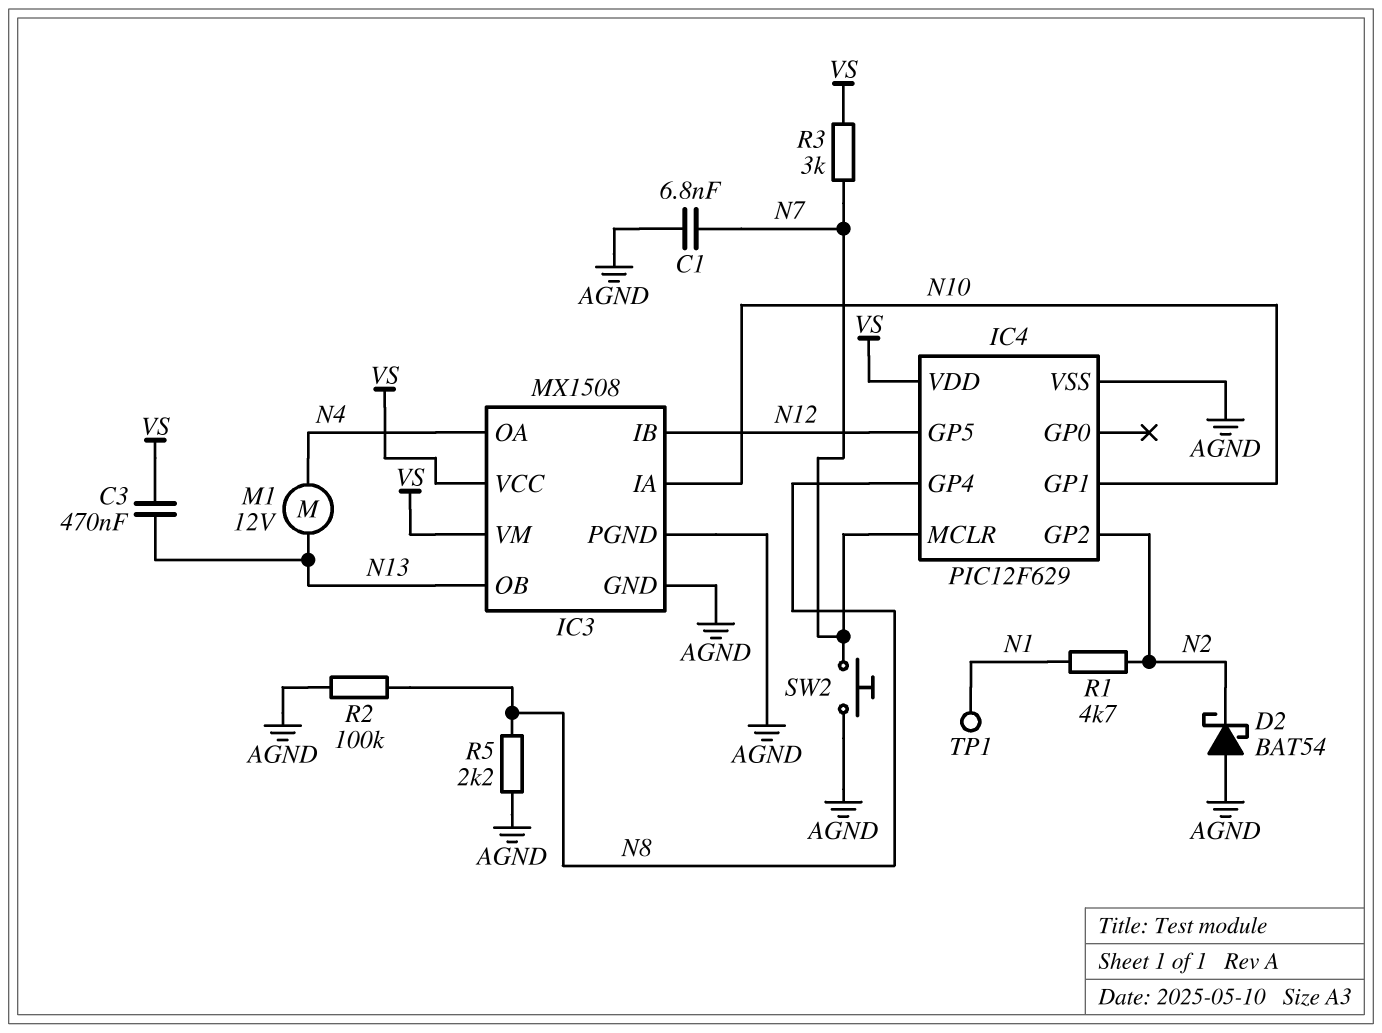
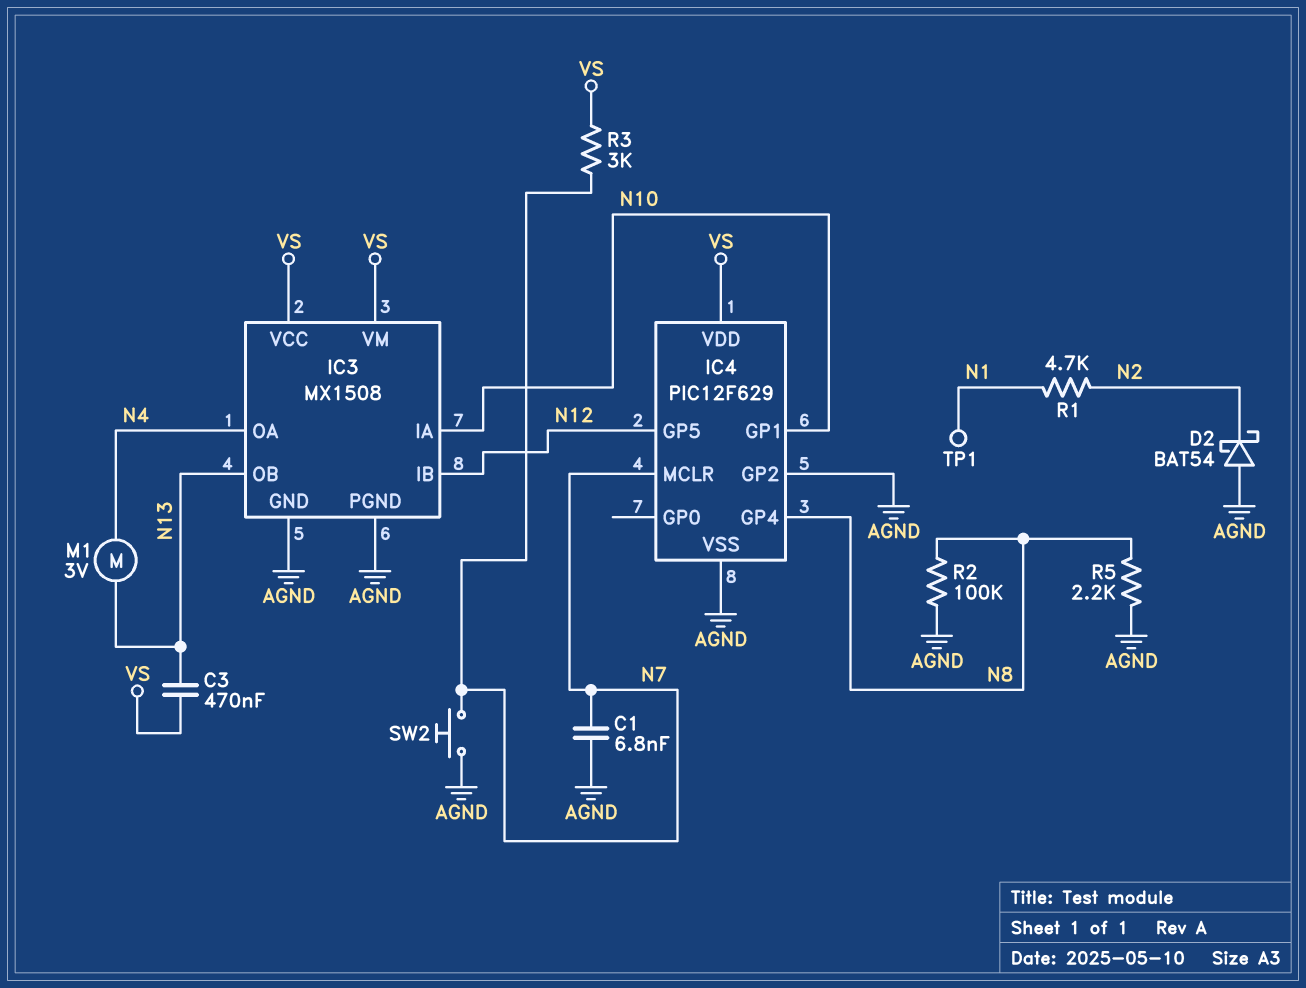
IC4 pin GP2: N2 -> AGND
M1: motor 12V (N4, N13) -> motor 3V (N4, N13)

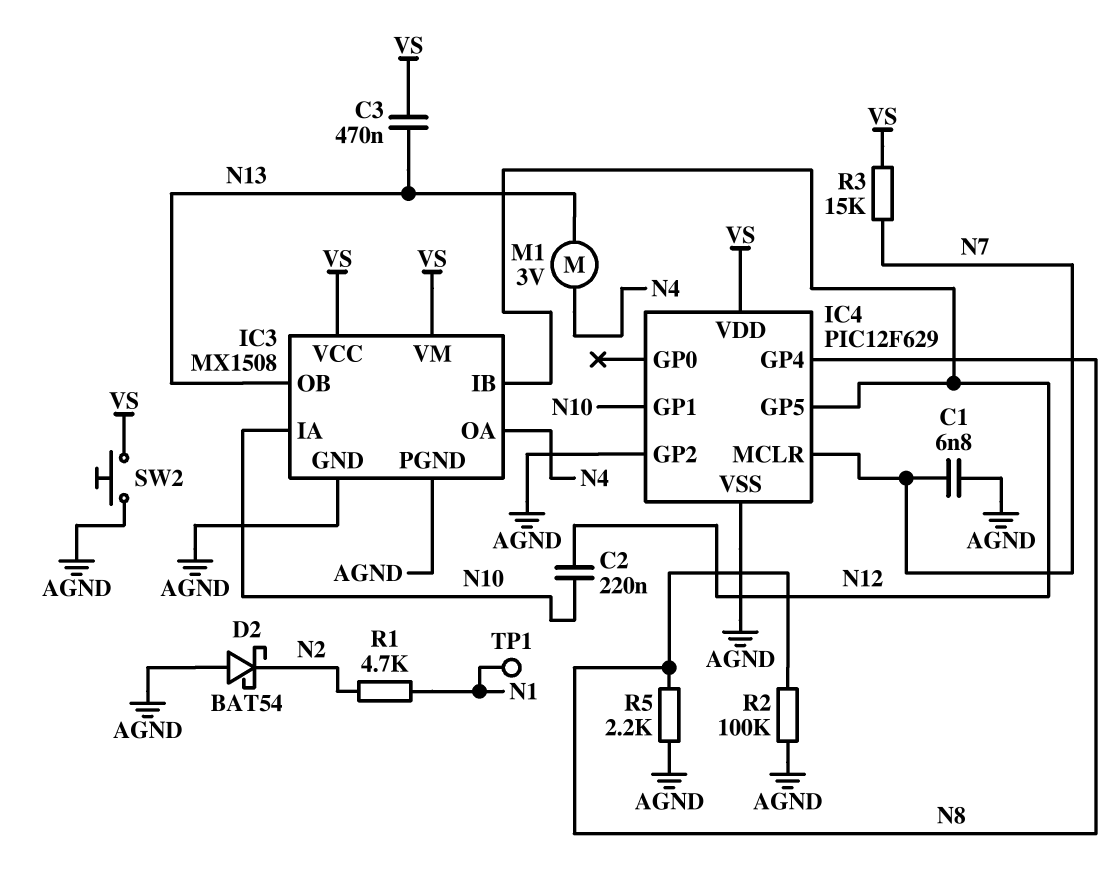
C2: none -> 220nF (N10, N12)
R3: 3k (N7, VS) -> 15k (N7, VS)
SW2: button (AGND, N7) -> button (AGND, VS)

